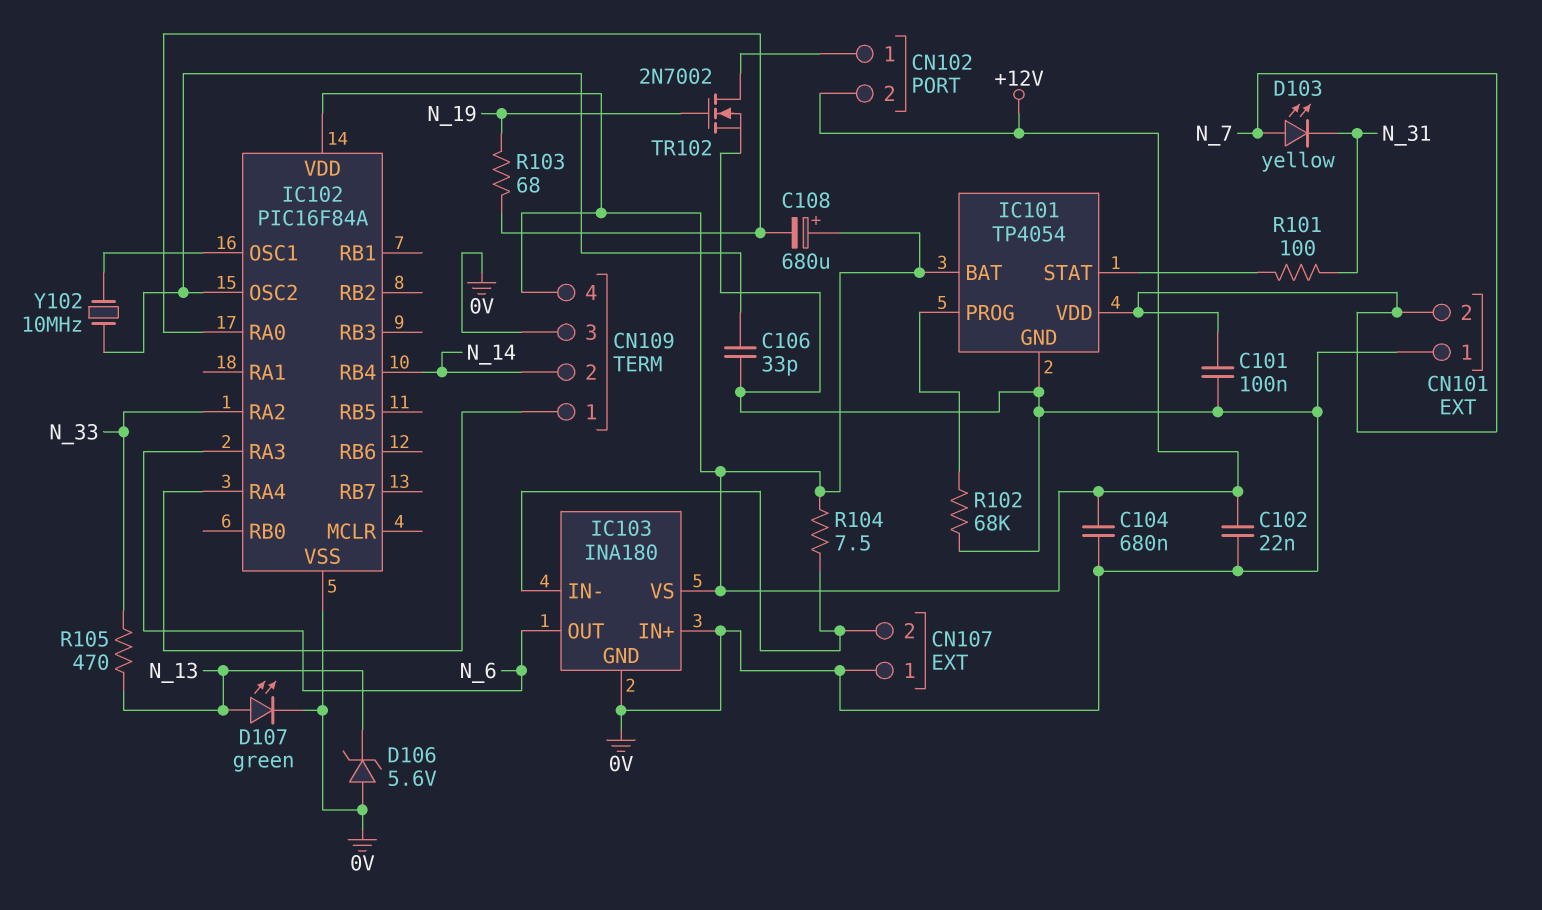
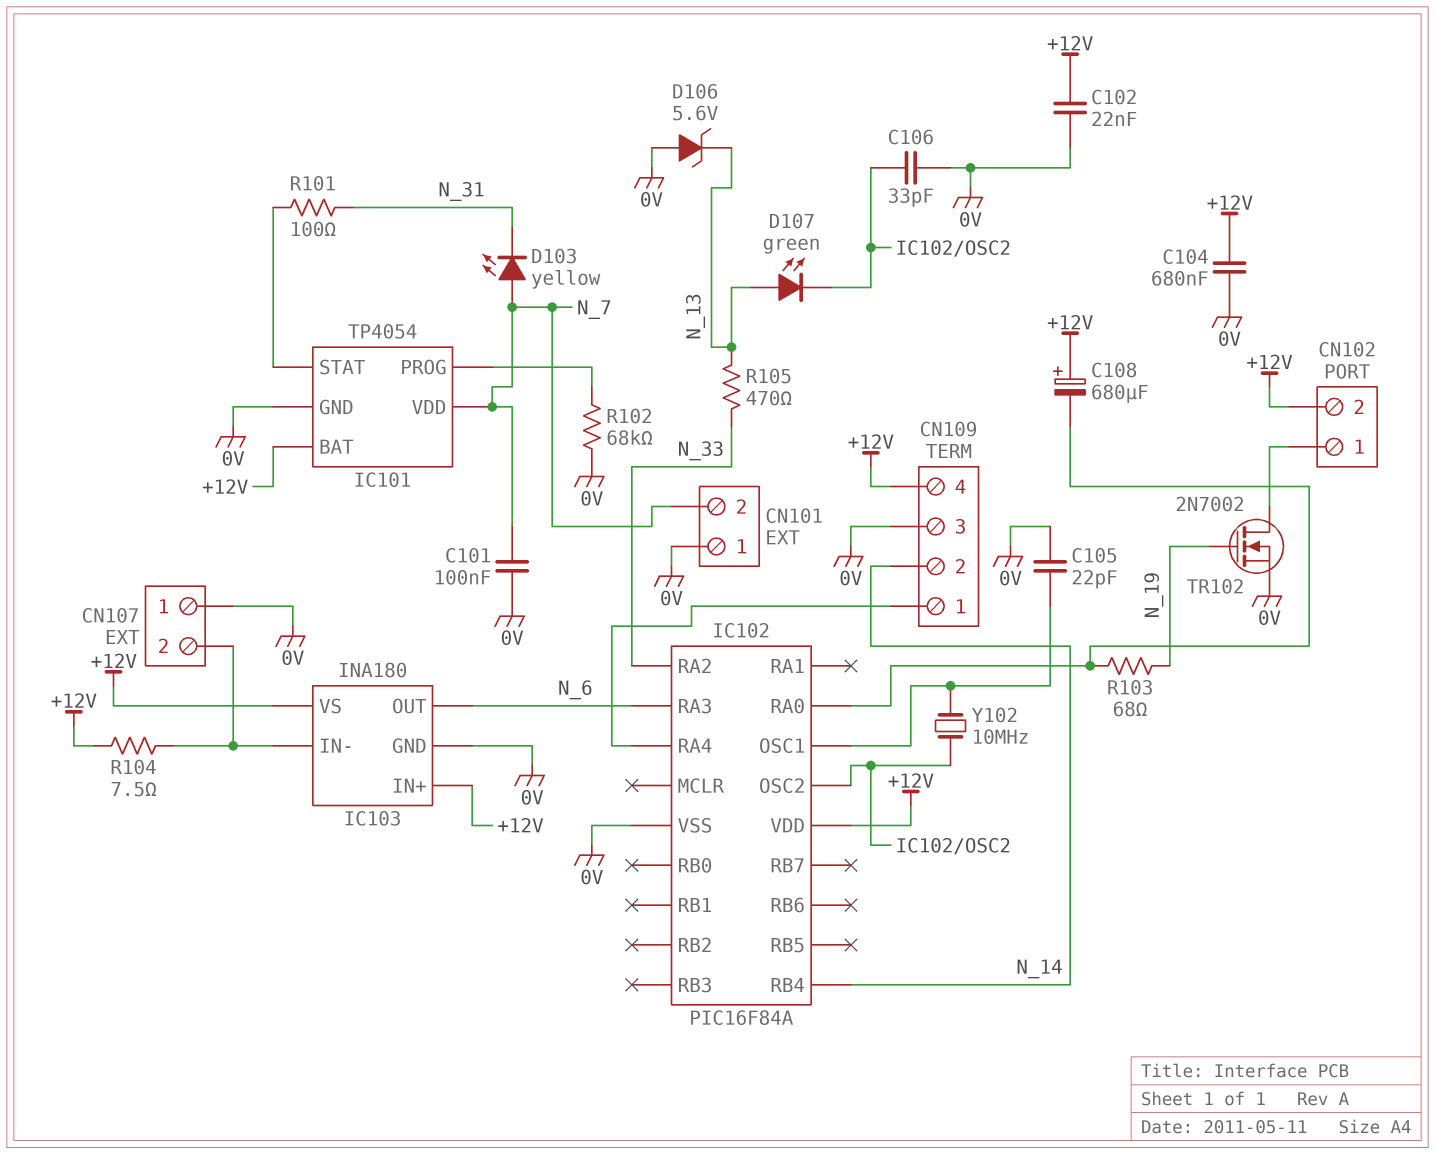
C105: none -> 22pF (0V, IC102/OSC1)
D107: LED green (A N_13, K 0V) -> LED green (A N_13, K IC102/OSC2)
IC103 pin IN+: 0V -> +12V

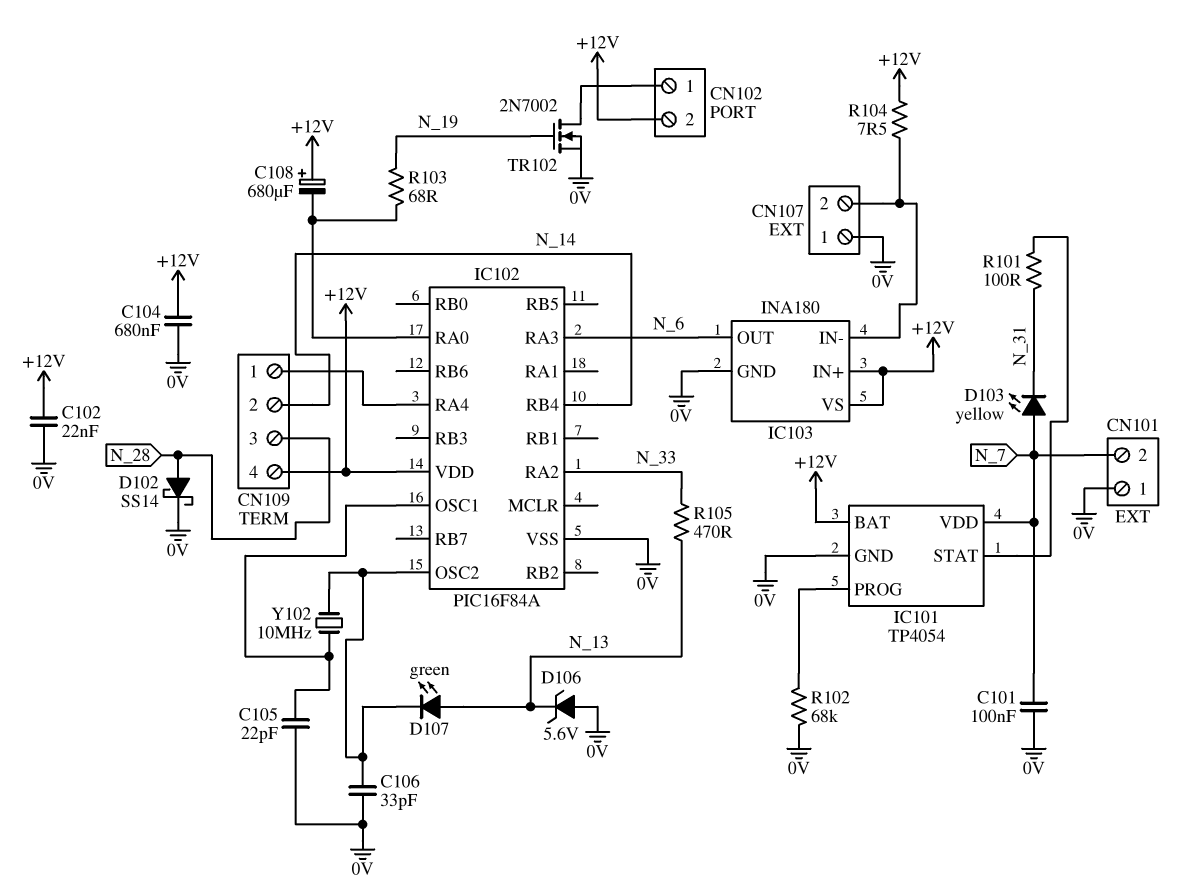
CN109 pin 3: 0V -> N_28
D102: none -> schottky SS14 (A N_28, K 0V)

